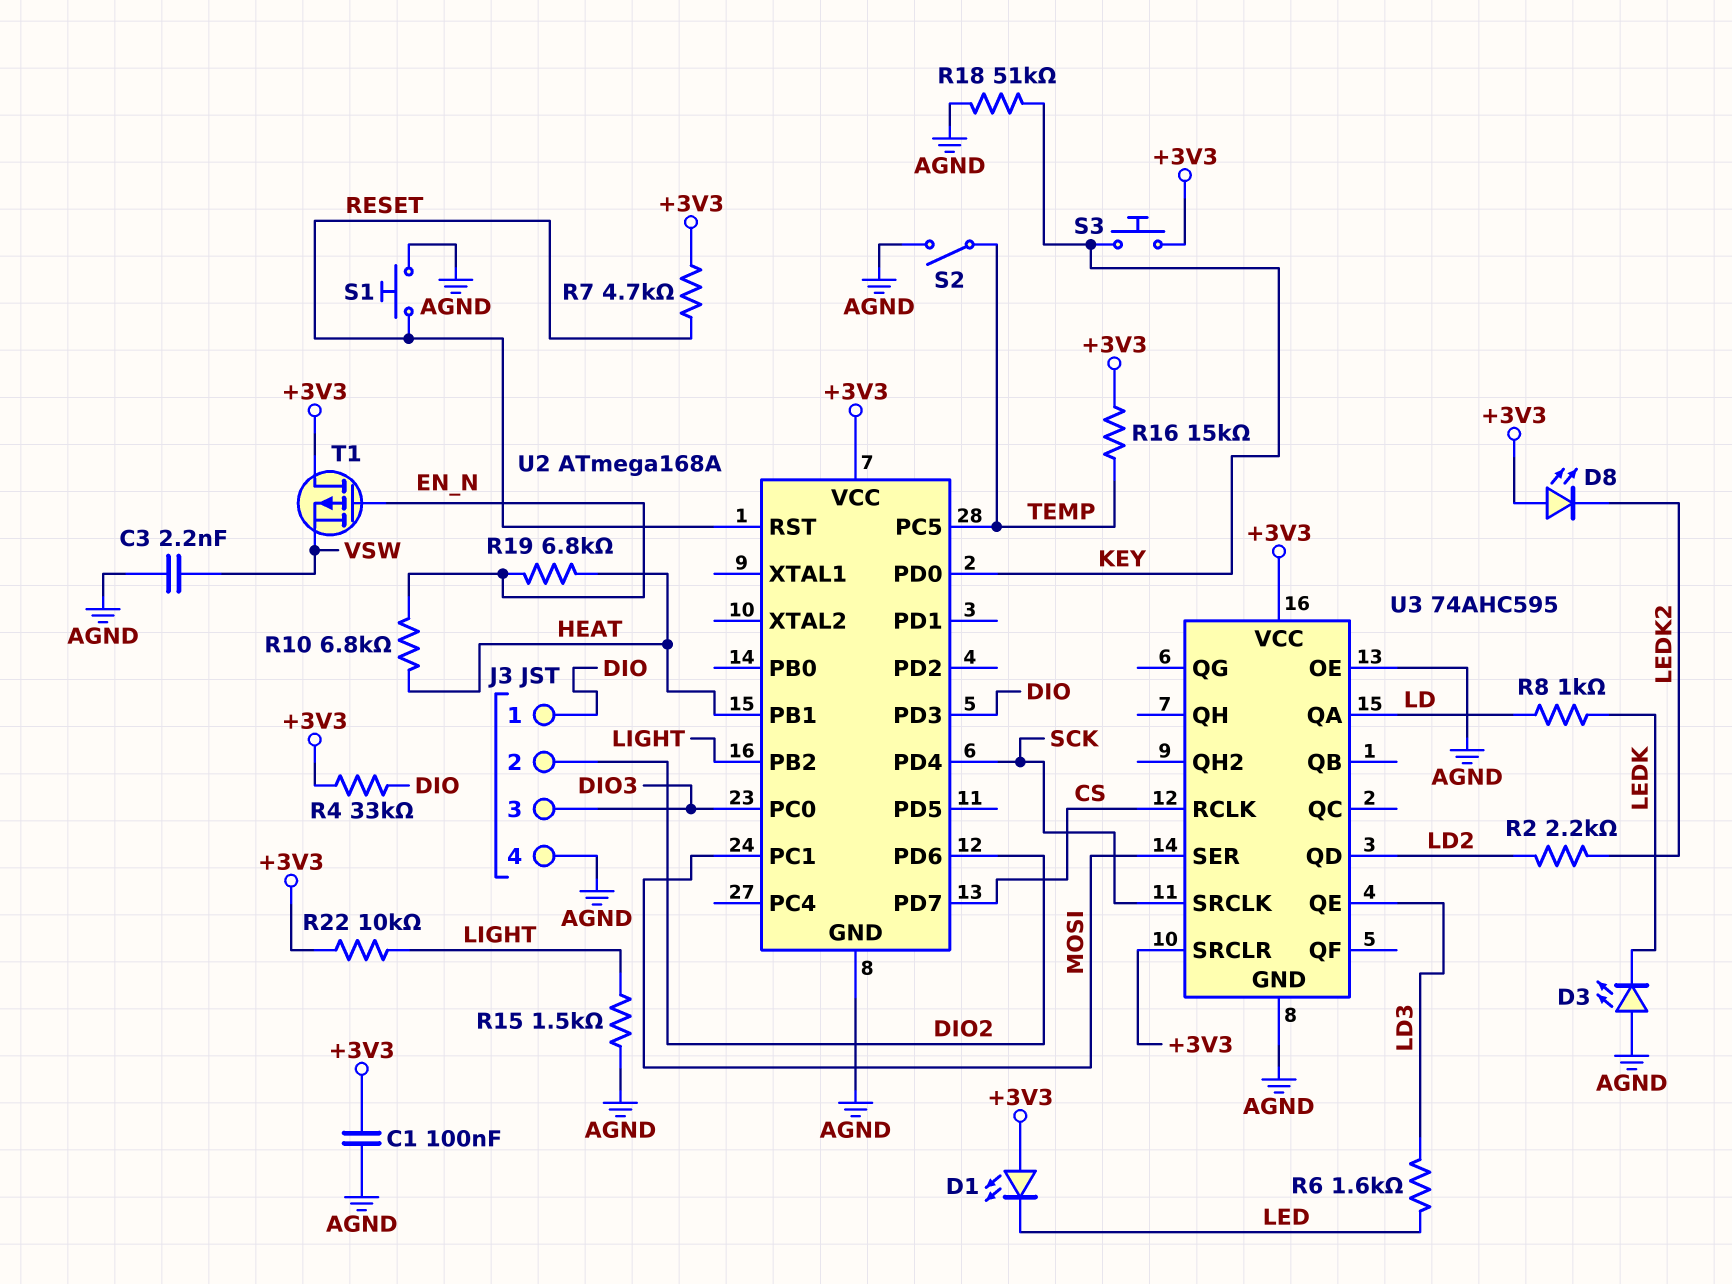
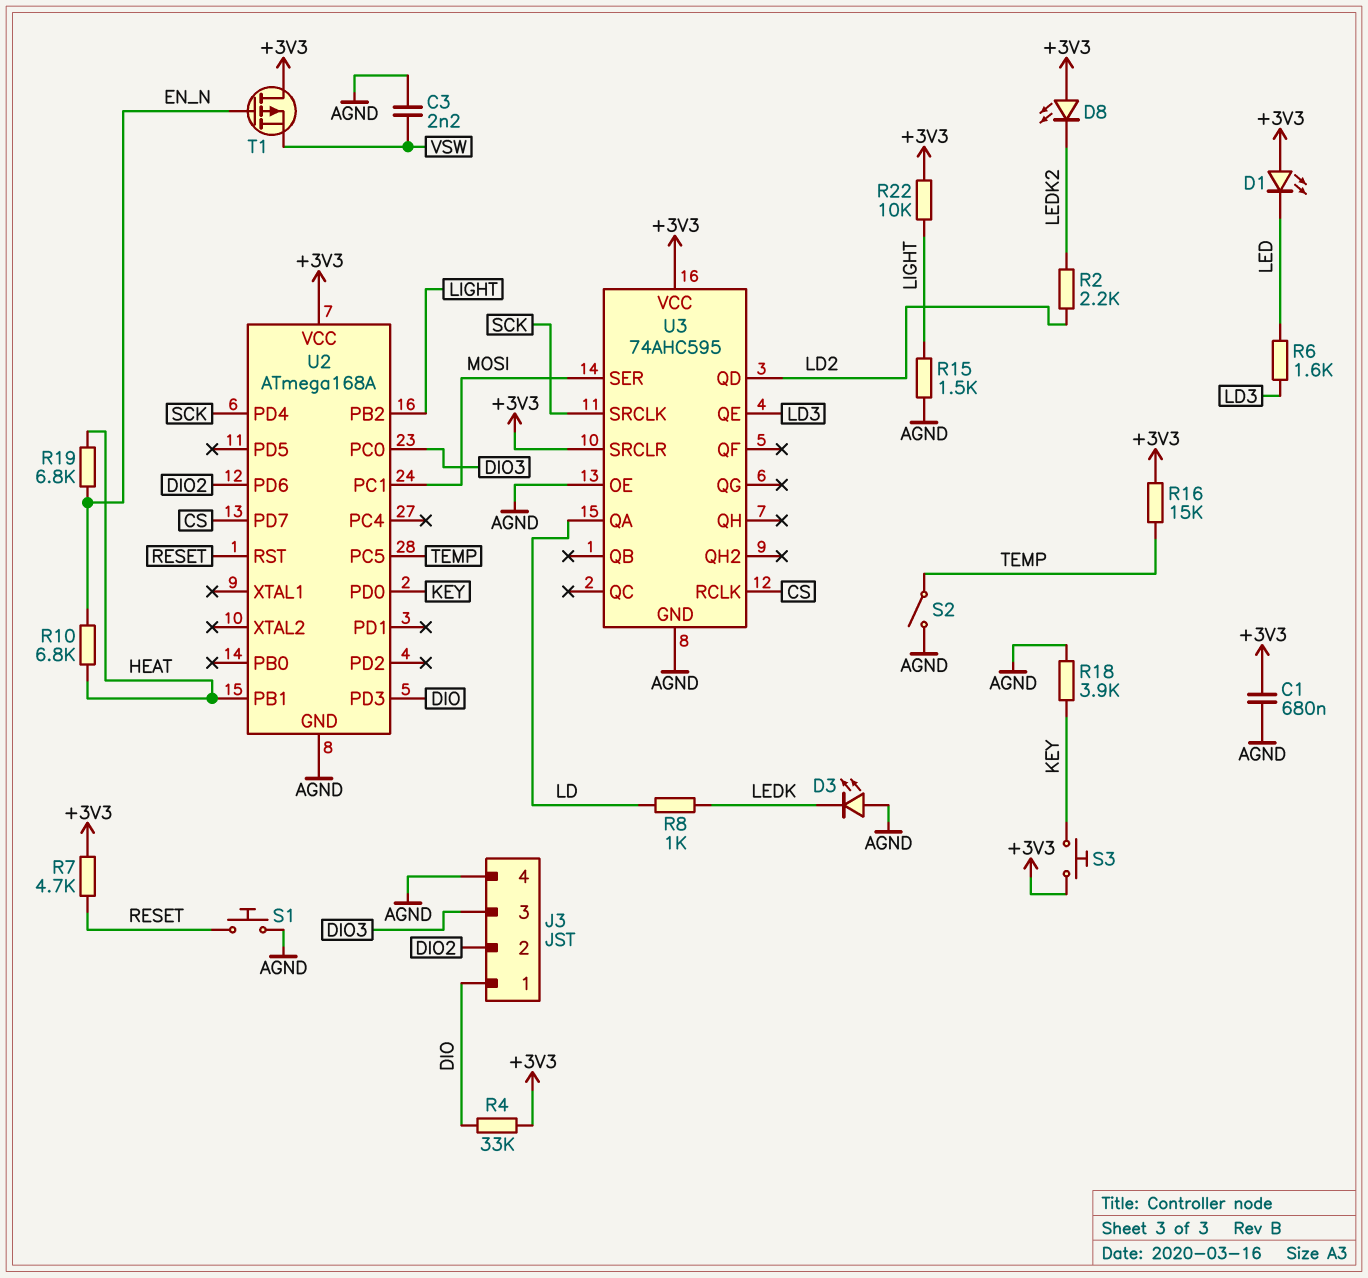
C1: 100nF (+3V3, AGND) -> 680nF (+3V3, AGND)
R18: 51k (AGND, KEY) -> 3.9k (AGND, KEY)

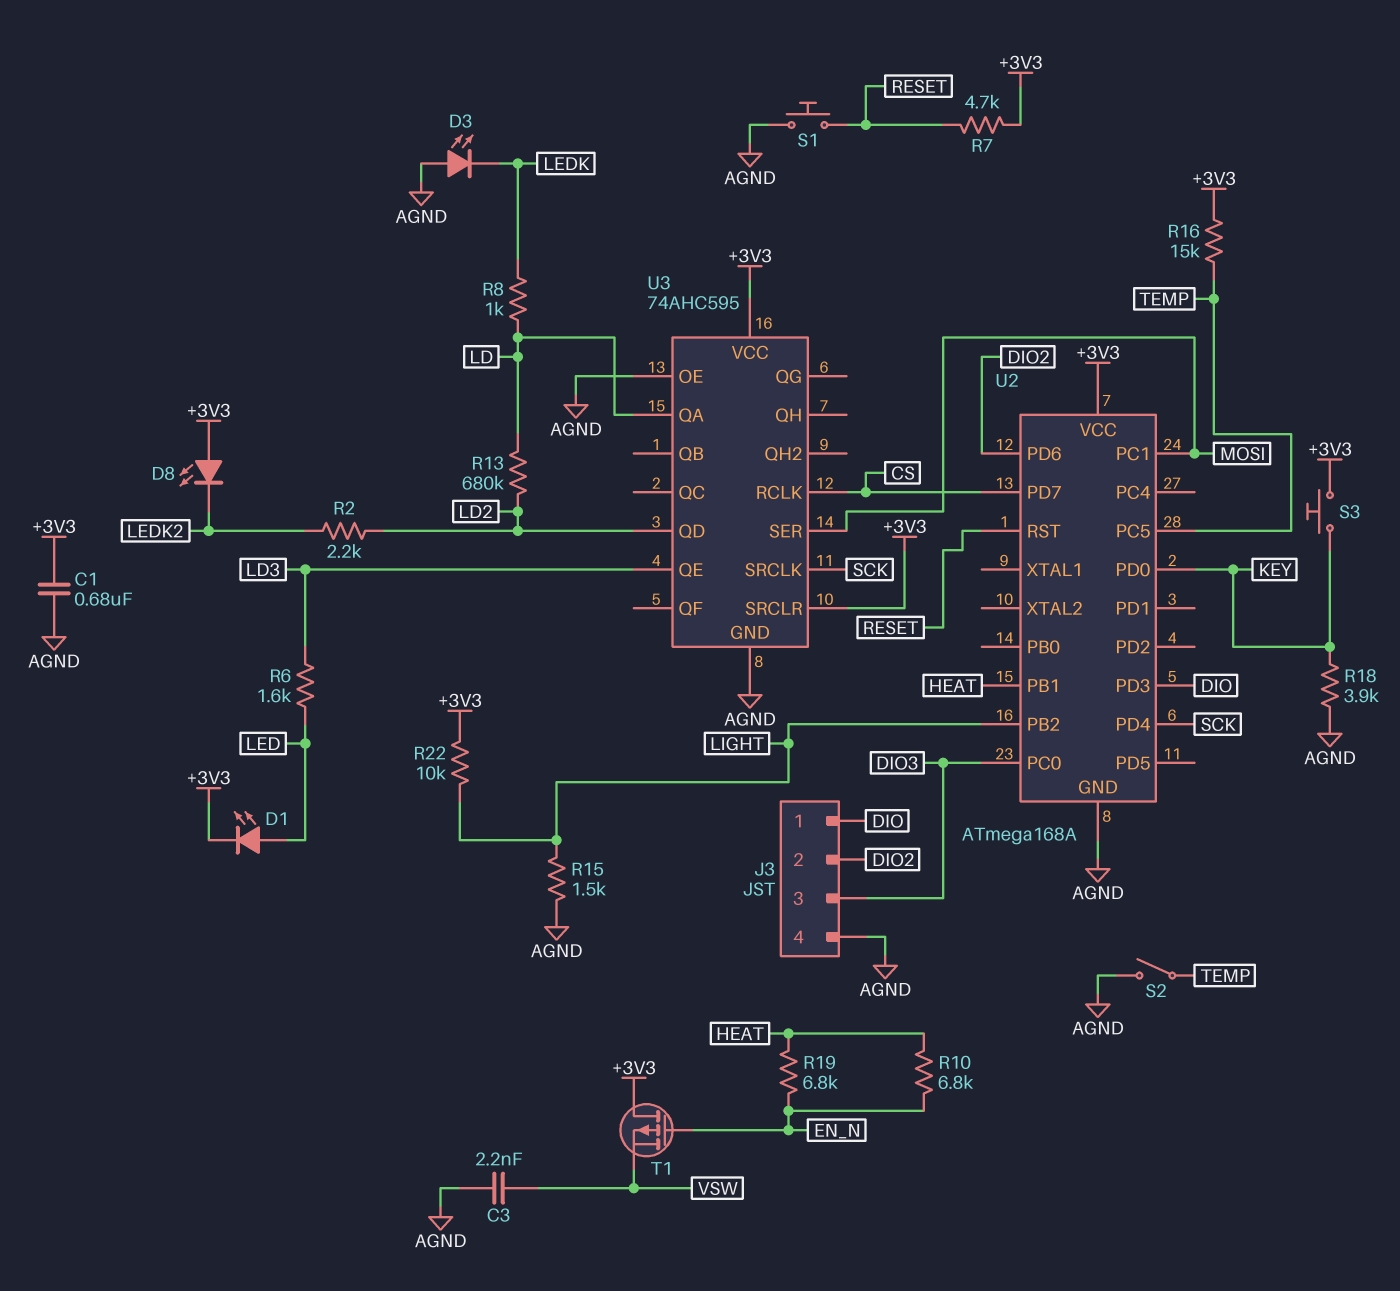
D1: LED (A +3V3, K LED) -> LED (A LED, K +3V3)
R4: 33k (+3V3, DIO) -> none
R13: none -> 680k (LD, LD2)

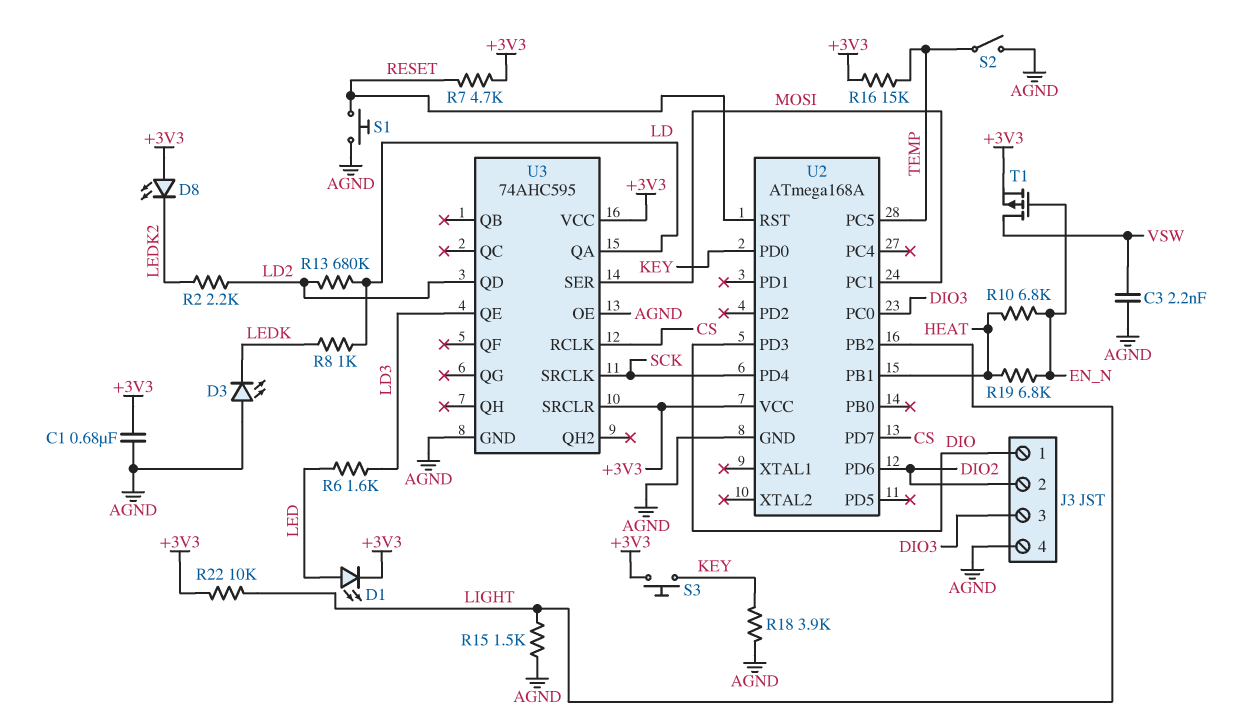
T1: PMOS (G EN_N, D +3V3, S VSW) -> PMOS (G EN_N, D VSW, S +3V3)

